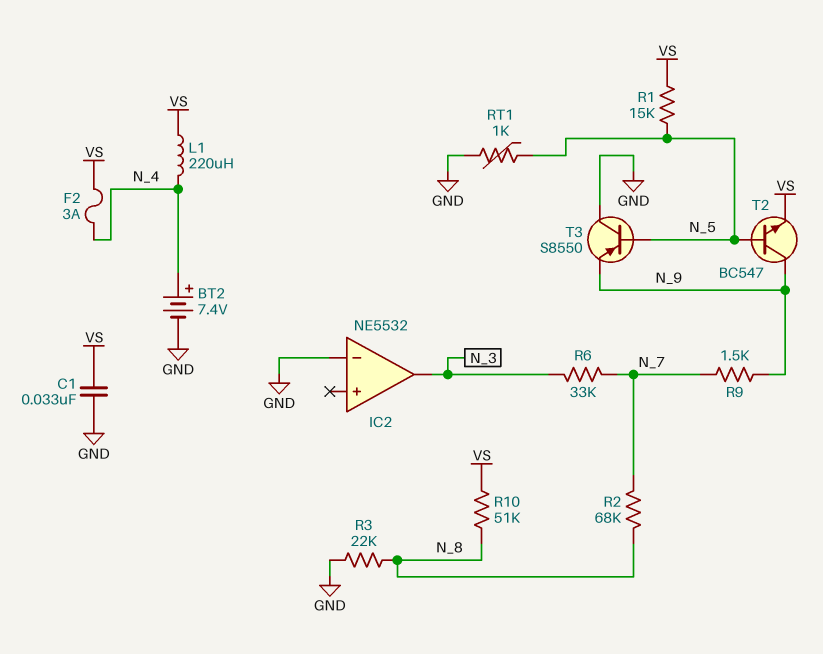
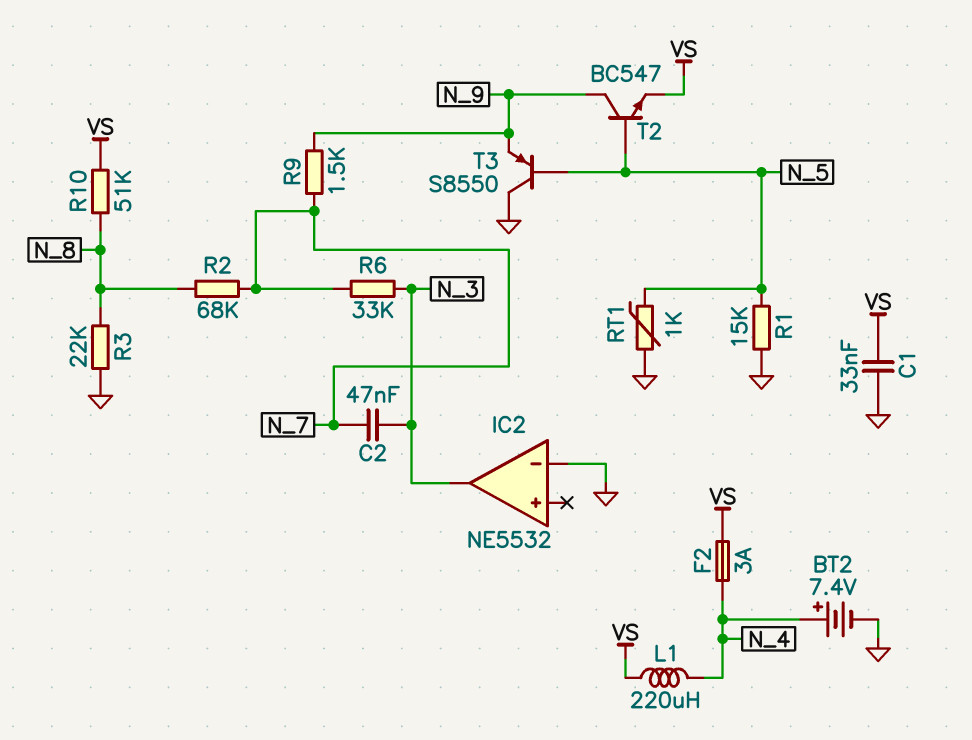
C2: none -> 47nF (N_3, N_7)
R1: 15k (N_5, VS) -> 15k (GND, N_5)

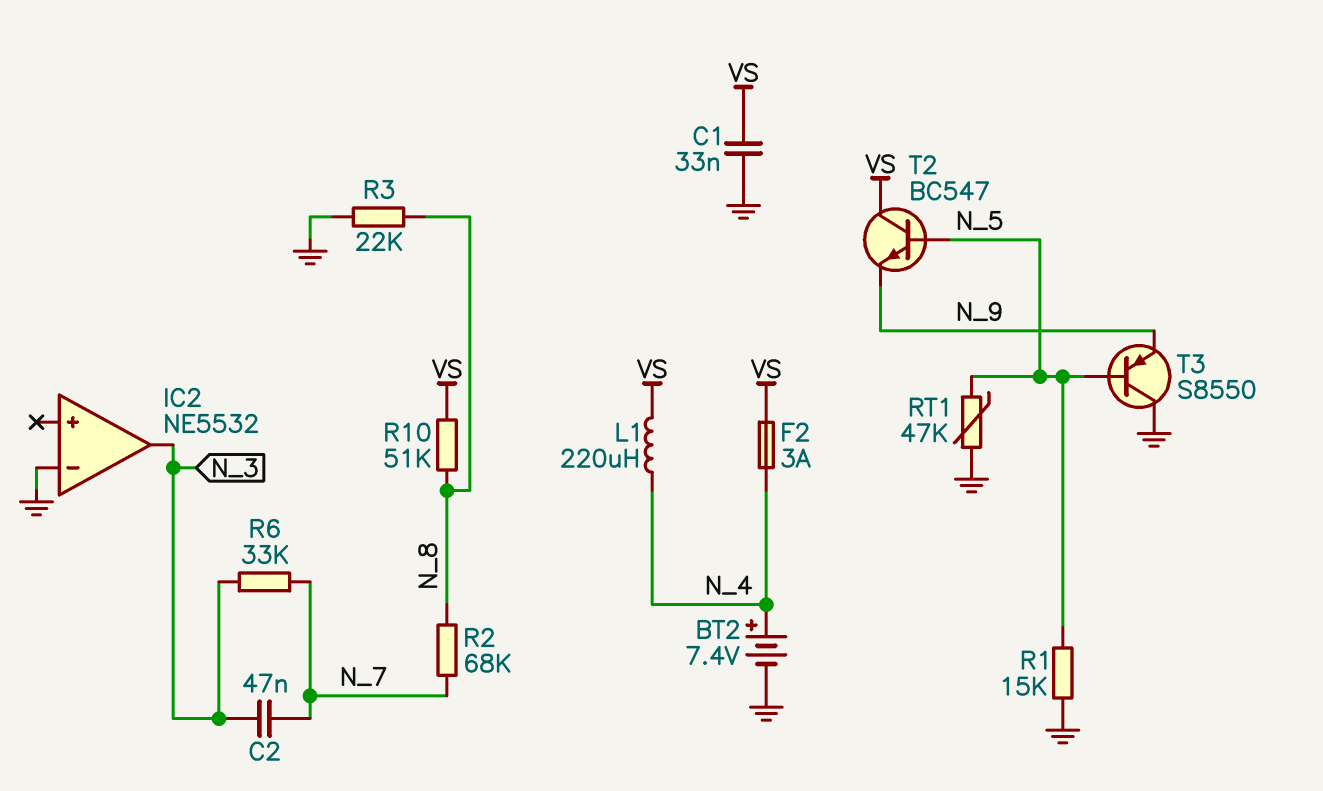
R9: 1.5k (N_7, N_9) -> none
RT1: 1k (GND, N_5) -> 47k (GND, N_5)
T2: NPN BC547 (B N_5, C N_9, E VS) -> NPN BC547 (B N_5, C VS, E N_9)

